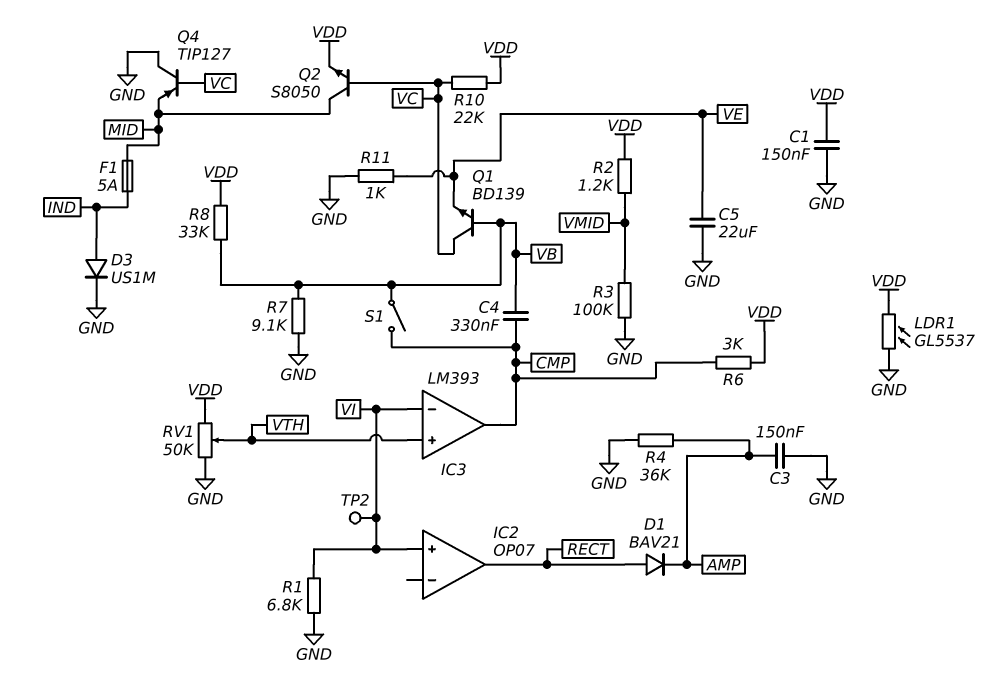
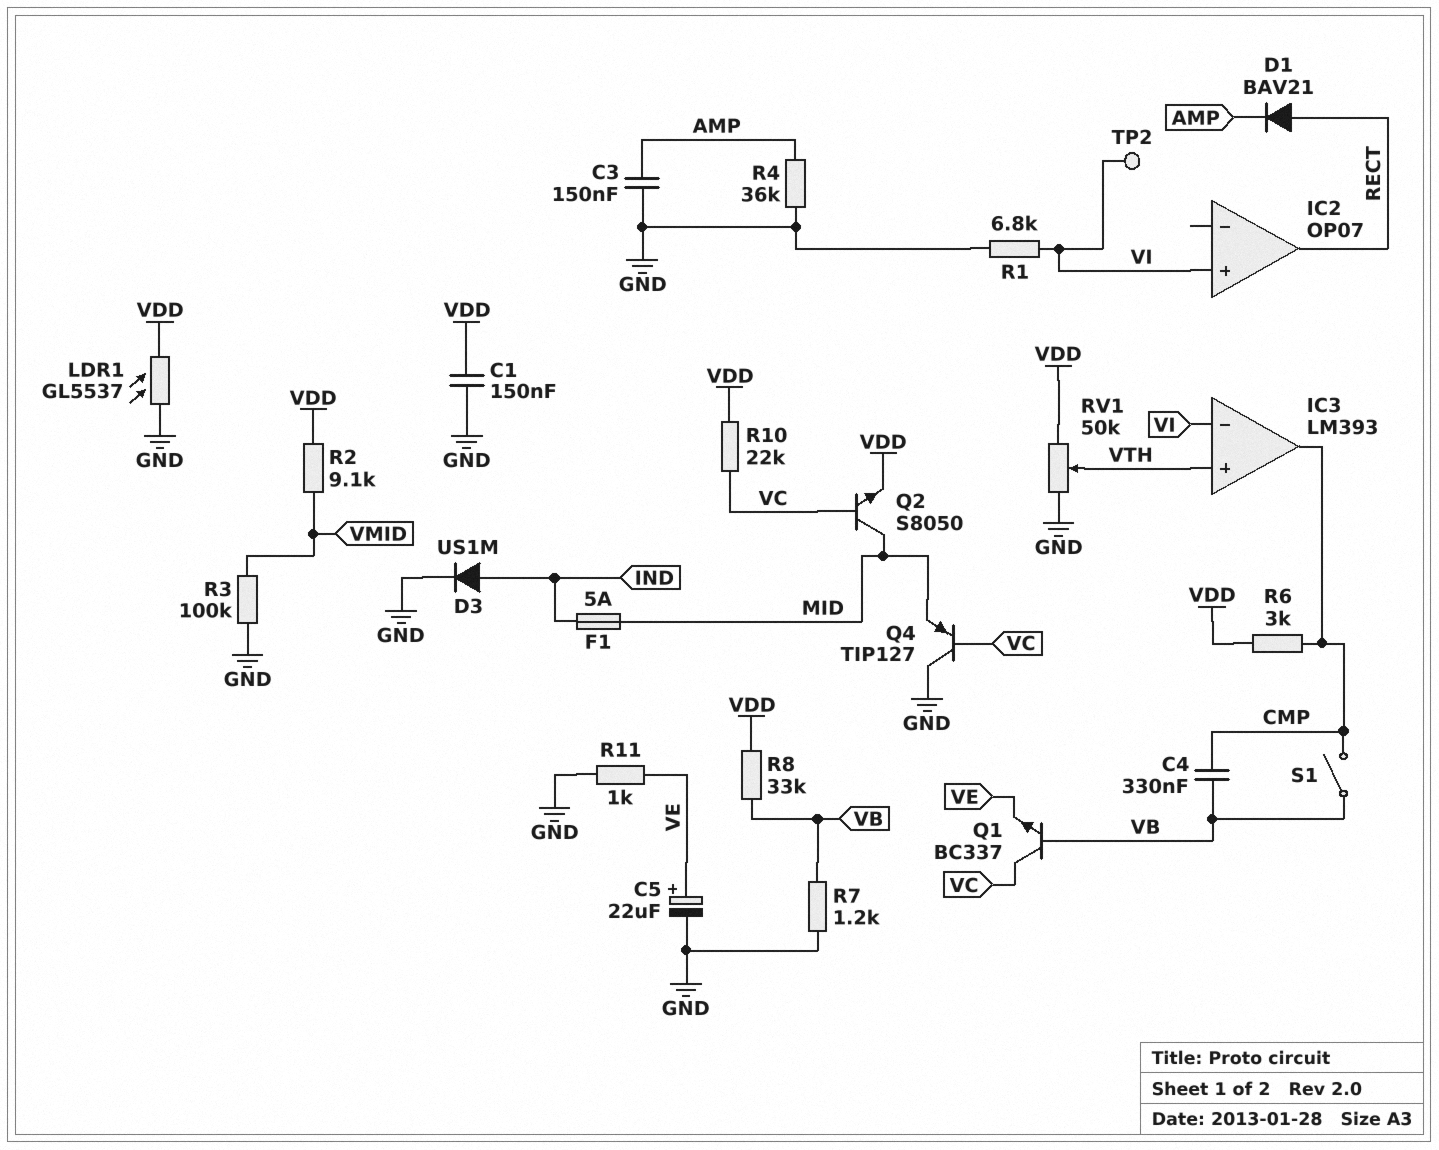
C5: 22uF (GND, VE) -> 22uF (plus VE, minus GND)
Q1: NPN BD139 (B VB, C VC, E VE) -> NPN BC337 (B VB, C VC, E VE)
R2: 1.2k (VDD, VMID) -> 9.1k (VDD, VMID)
R7: 9.1k (GND, VB) -> 1.2k (GND, VB)

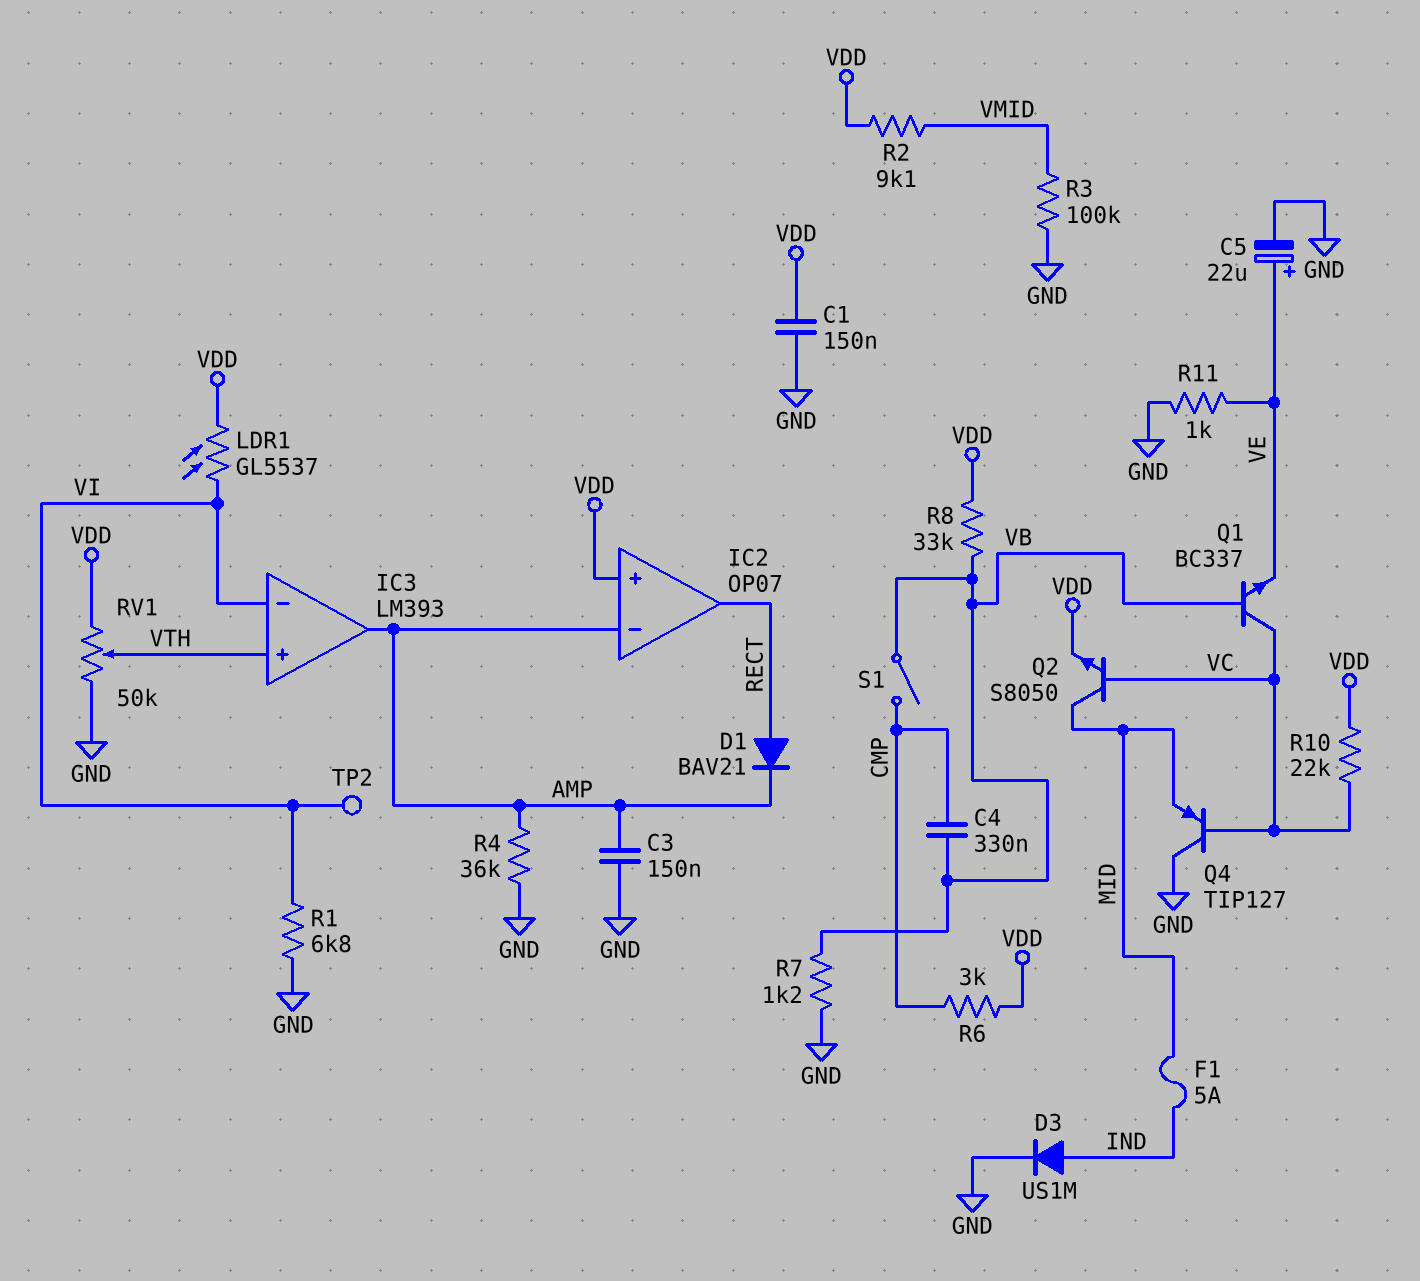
IC2 pin in+: VI -> VDD
IC2 pin in-: none -> AMP
IC3 pin out: CMP -> AMP
LDR1: GL5537 (GND, VDD) -> GL5537 (VDD, VI)

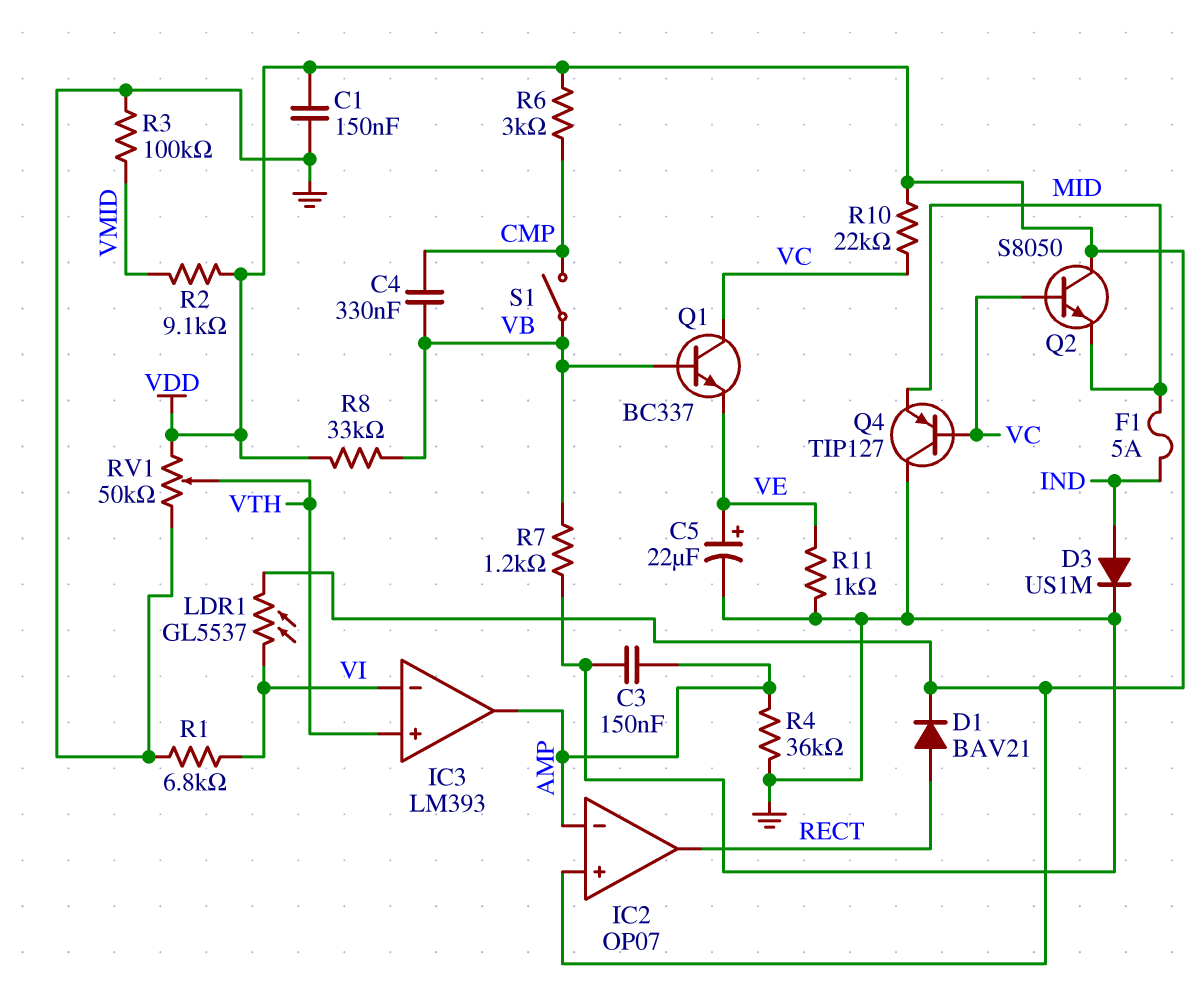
D1: diode BAV21 (A RECT, K AMP) -> diode BAV21 (A RECT, K VDD)
Q2: NPN S8050 (B VC, C MID, E VDD) -> NPN S8050 (B VC, C VDD, E MID)
TP2: test point (VI) -> none

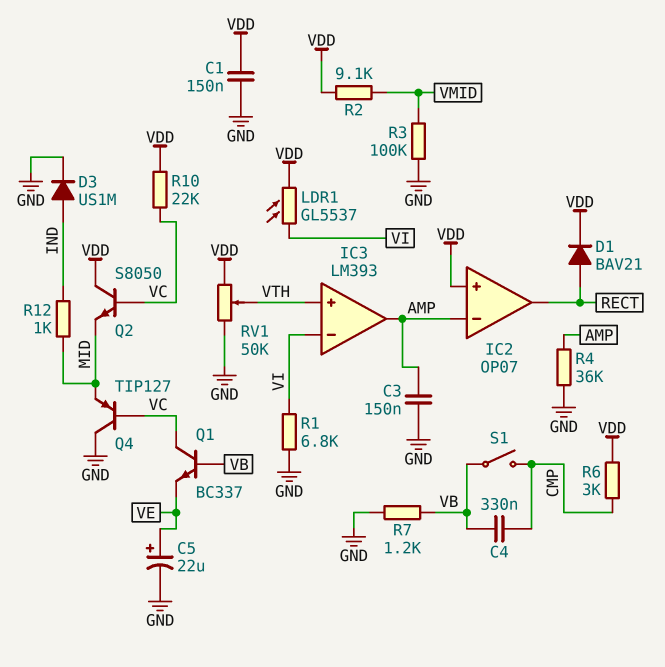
F1: 5A (IND, MID) -> none
R8: 33k (VB, VDD) -> none
R11: 1k (GND, VE) -> none
R12: none -> 1k (IND, MID)

